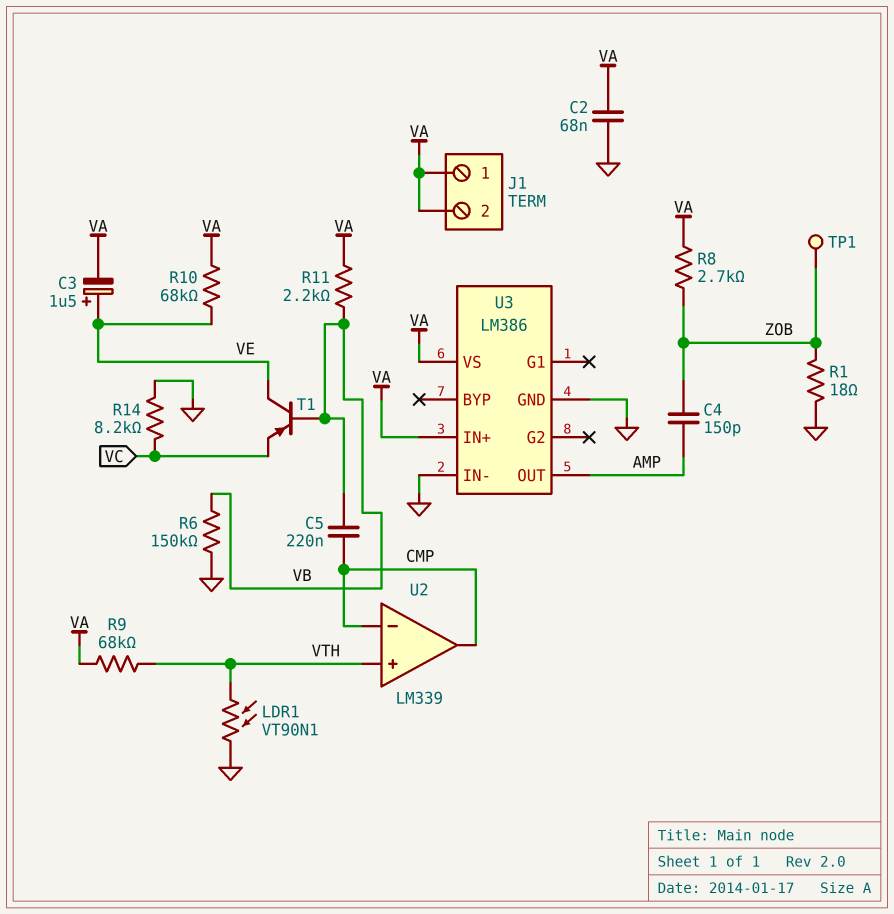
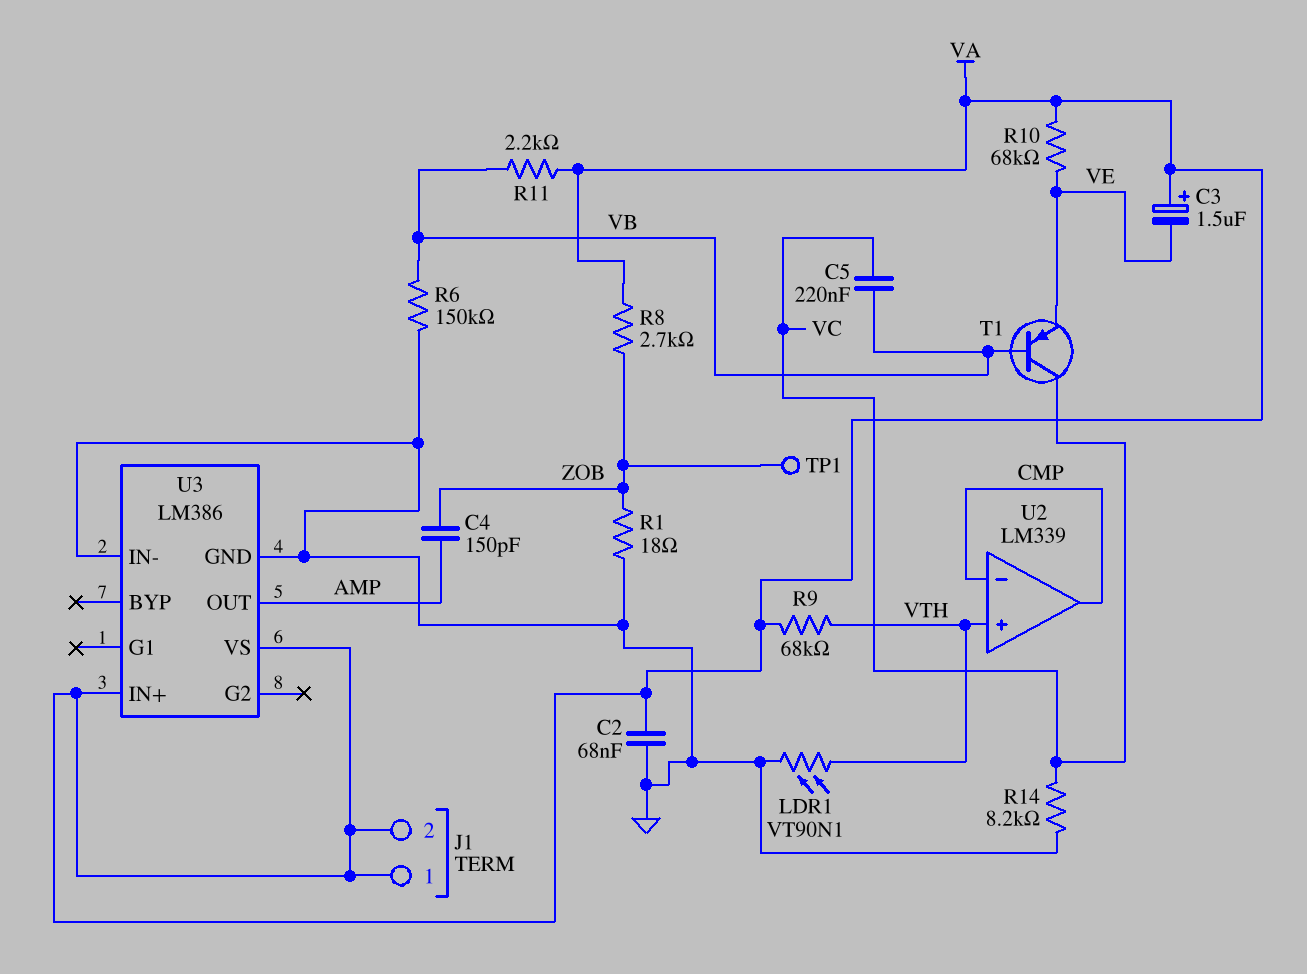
C3: 1.5uF (plus VE, minus VA) -> 1.5uF (plus VA, minus VE)
C5: 220nF (CMP, VB) -> 220nF (VB, VC)
T1: PNP (B VB, C VE, E VC) -> PNP (B VB, C VC, E VE)

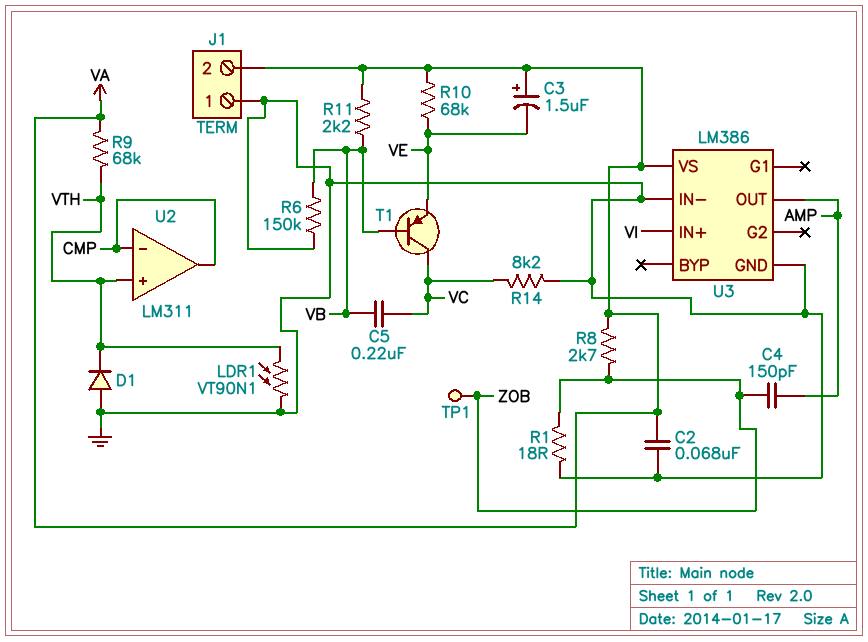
D1: none -> diode (A GND, K VTH)
J1 pin 1: VA -> GND
U2: LM339 -> LM311
U3 pin IN+: VA -> VI

